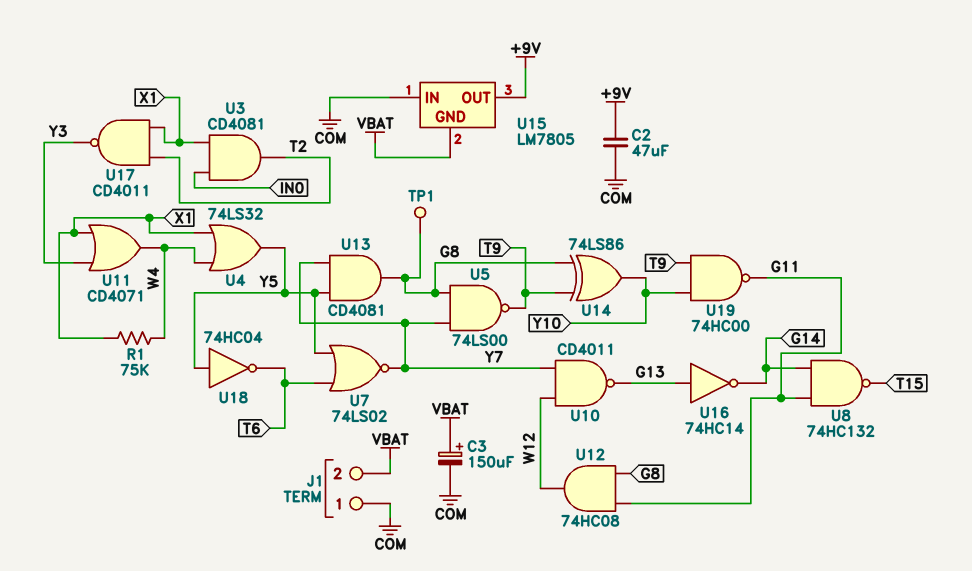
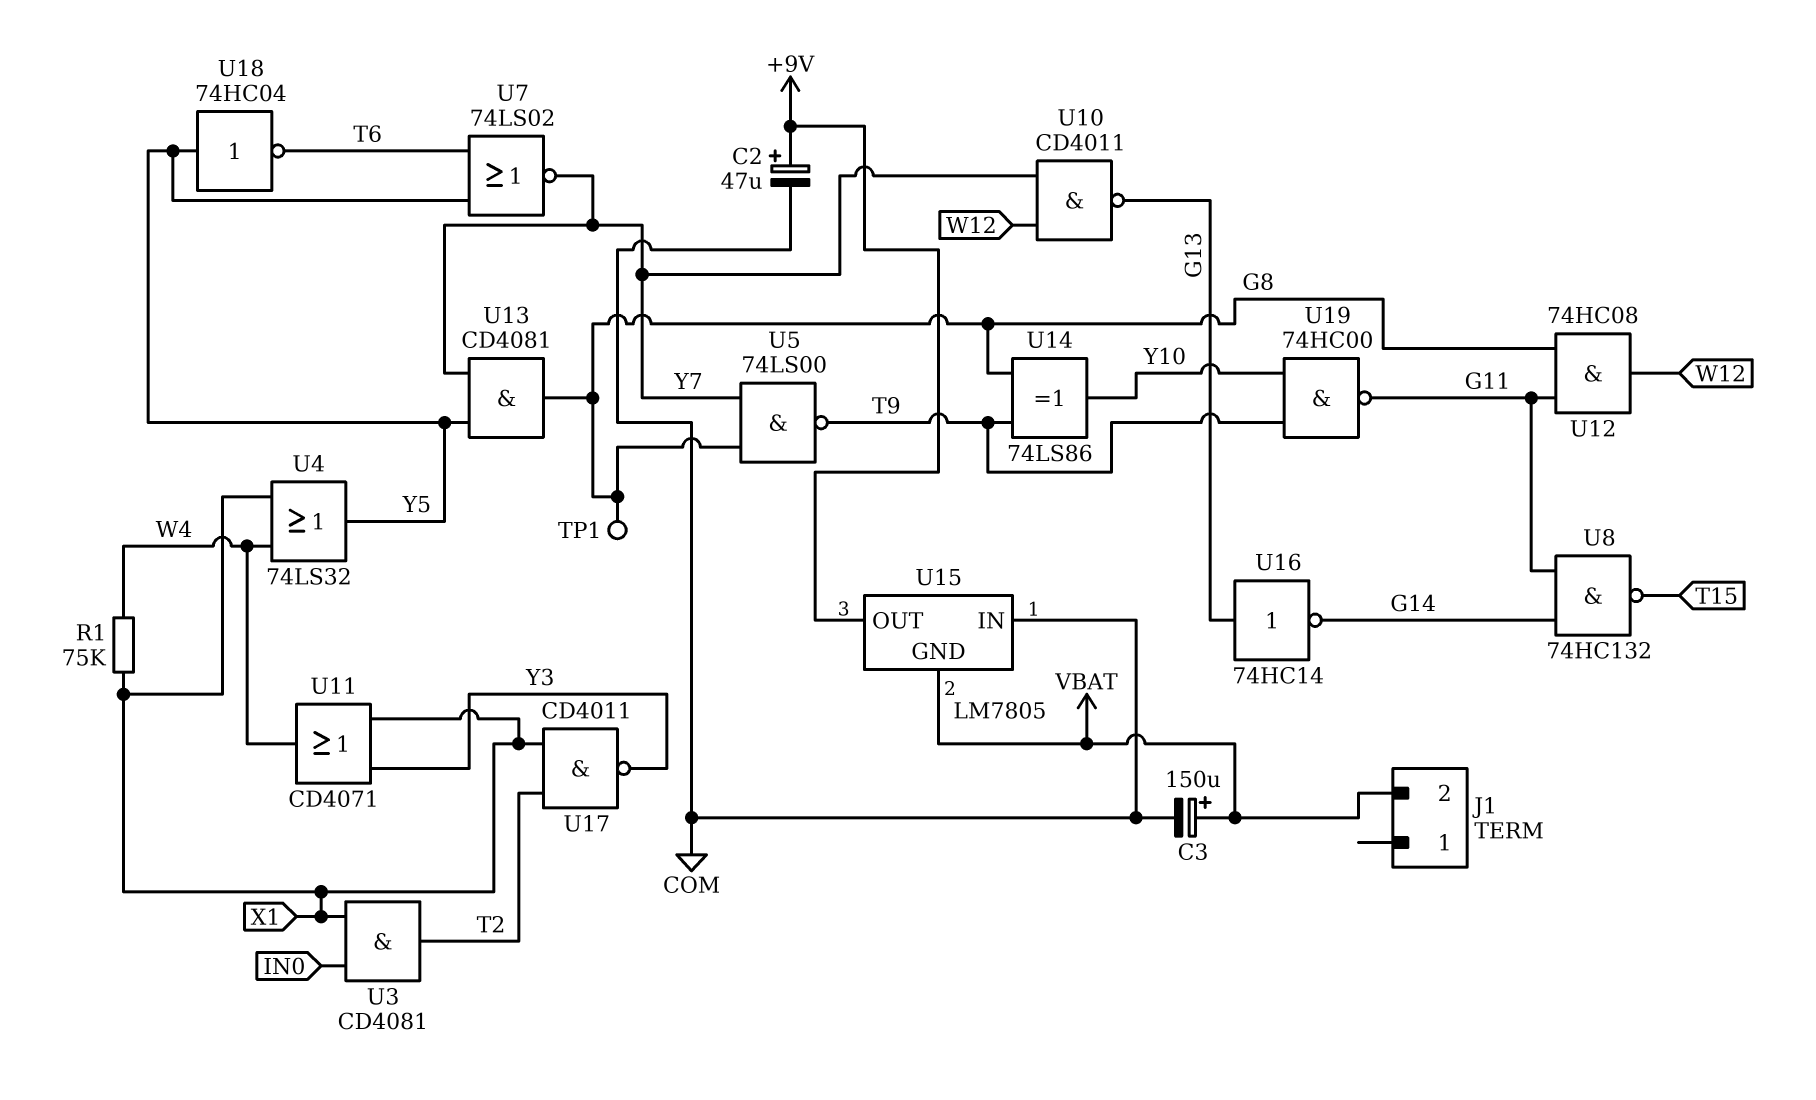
C2: 47uF (+9V, COM) -> 47uF (plus +9V, minus COM)
J1 pin 1: COM -> none

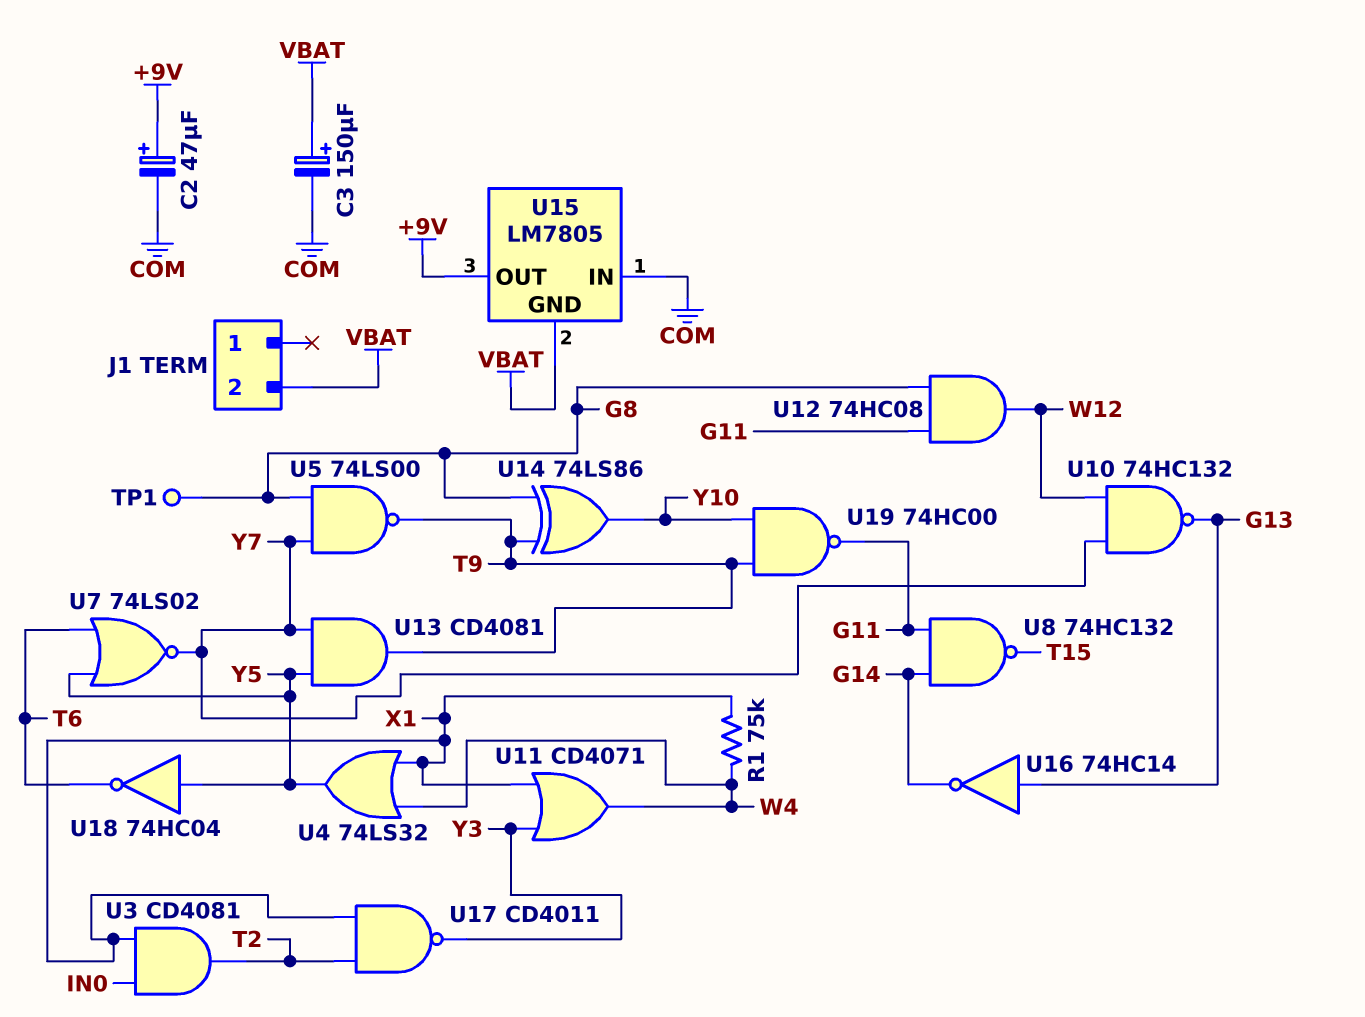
U10: NAND CD4011 (in W12, in Y7, out G13) -> NAND 74HC132 (in W12, in Y7, out G13)
U13: AND CD4081 (in Y5, in Y7, out G8) -> AND CD4081 (in Y5, in Y7, out T9)

